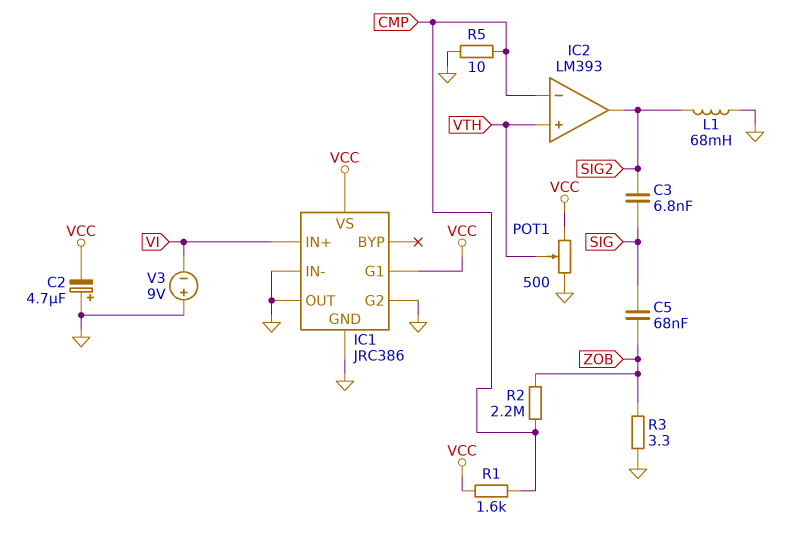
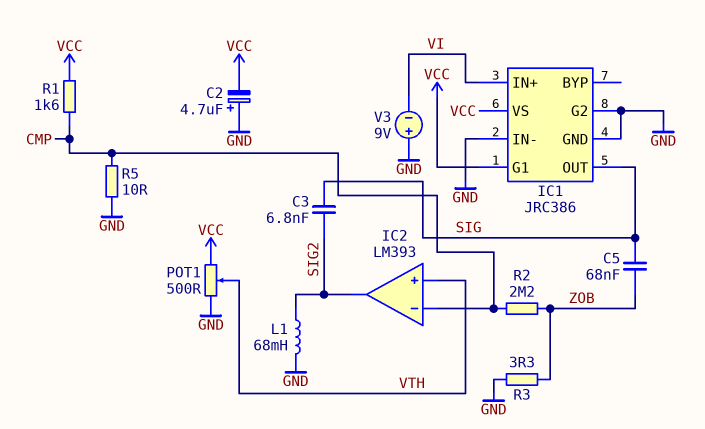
IC1 pin OUT: GND -> SIG

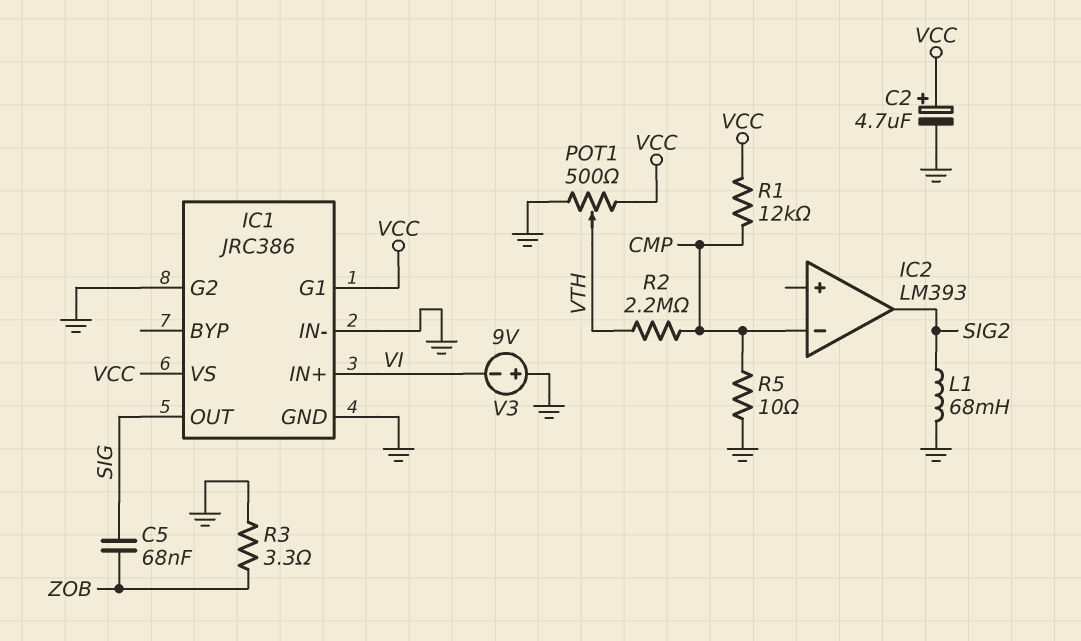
C2: 4.7uF (plus GND, minus VCC) -> 4.7uF (plus VCC, minus GND)
C3: 6.8nF (SIG, SIG2) -> none
IC2 pin in+: VTH -> none
R1: 1.6k (CMP, VCC) -> 12k (CMP, VCC)
R2: 2.2M (CMP, ZOB) -> 2.2M (CMP, VTH)

